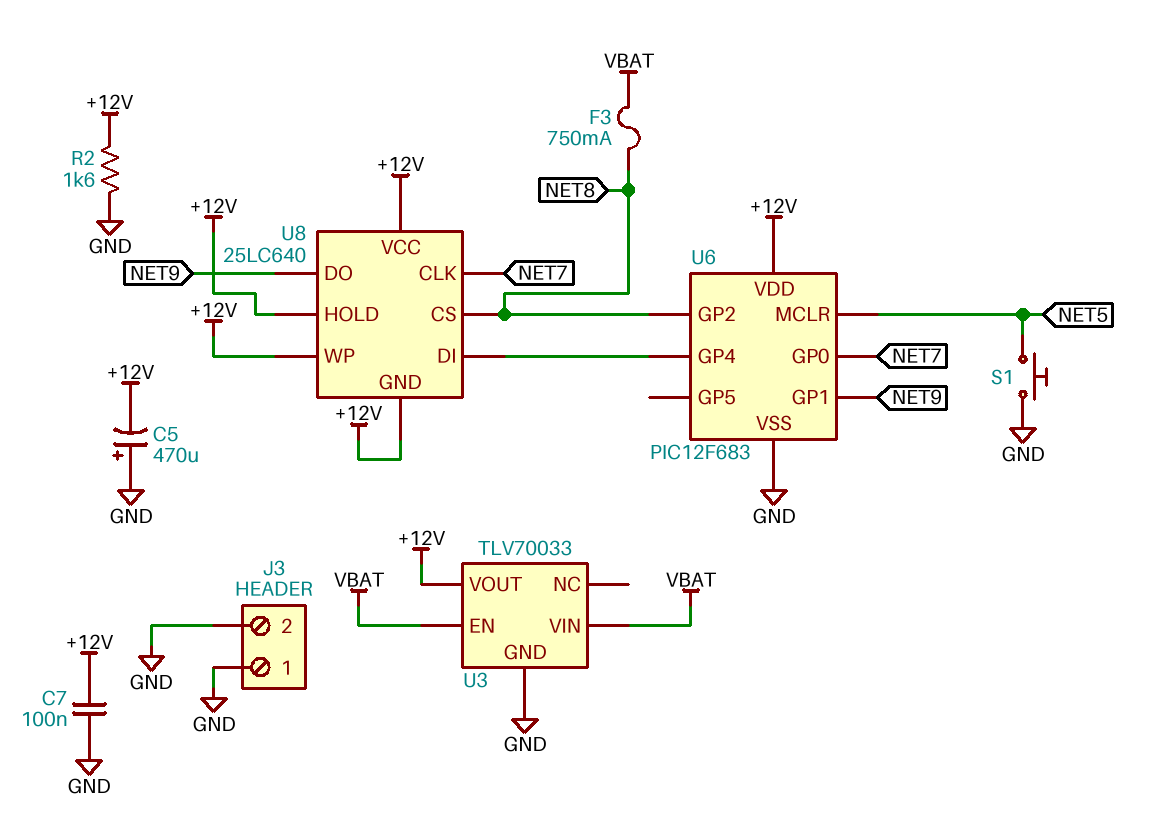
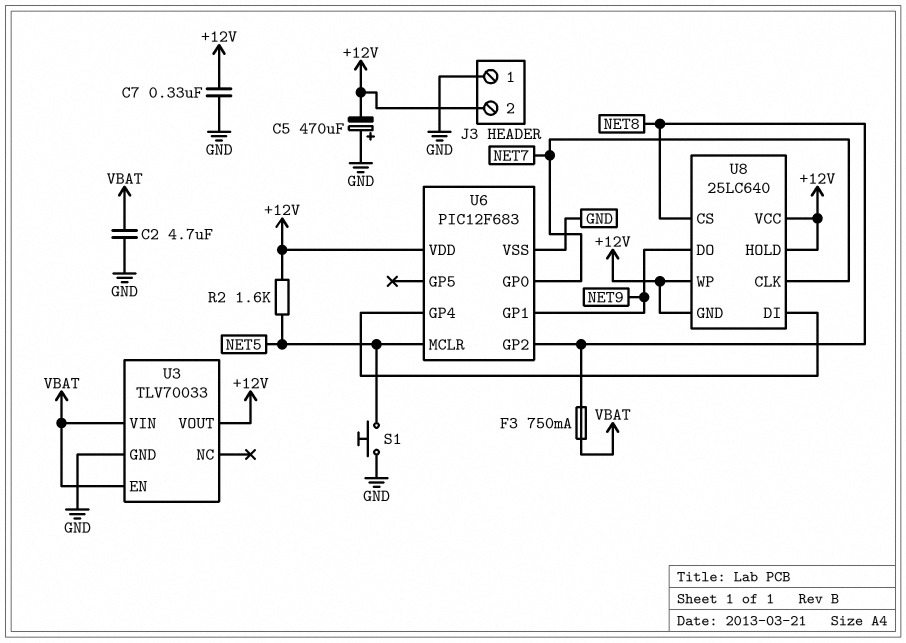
C2: none -> 4.7uF (GND, VBAT)
C7: 100nF (+12V, GND) -> 330nF (+12V, GND)
J3 pin 2: GND -> +12V
R2: 1.6k (+12V, GND) -> 1.6k (+12V, NET5)

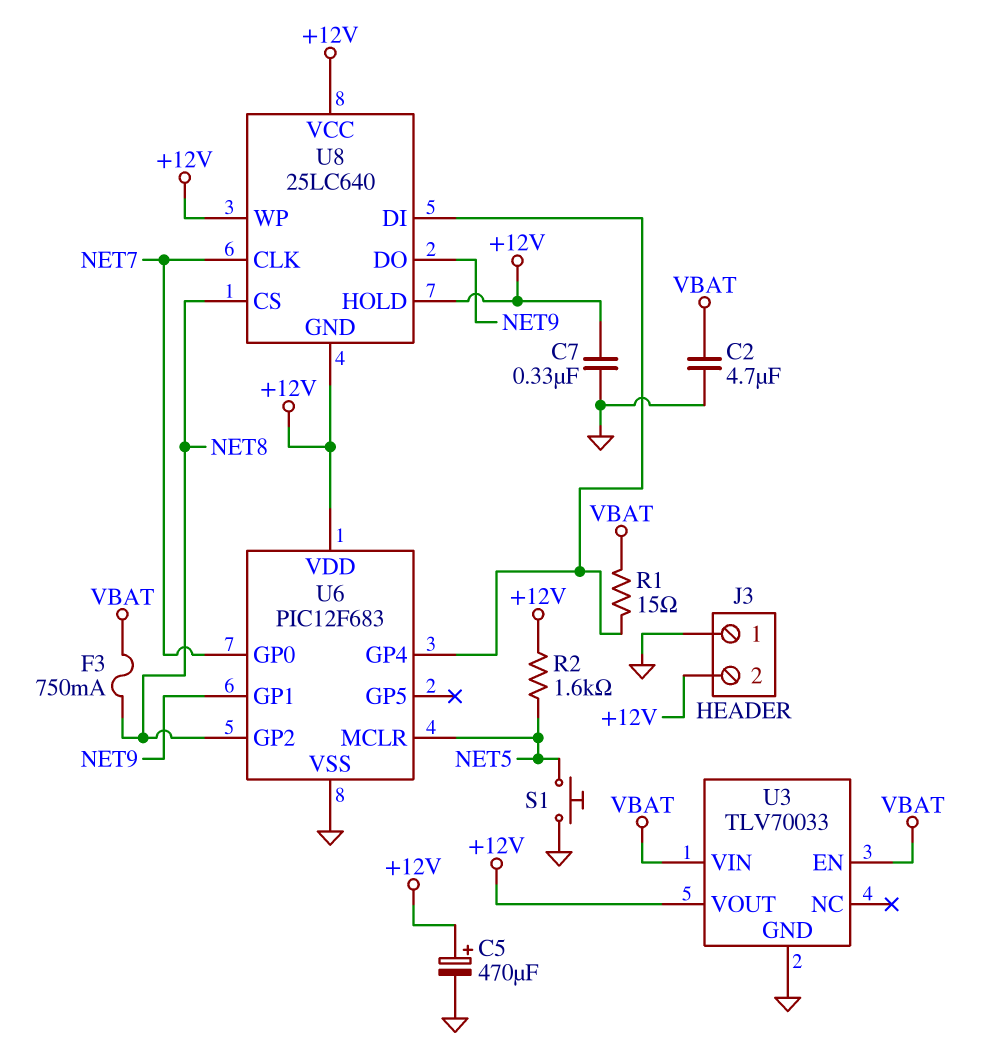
C5: 470uF (plus GND, minus +12V) -> 470uF (plus +12V, minus GND)
R1: none -> 15 (U6/GP4, VBAT)

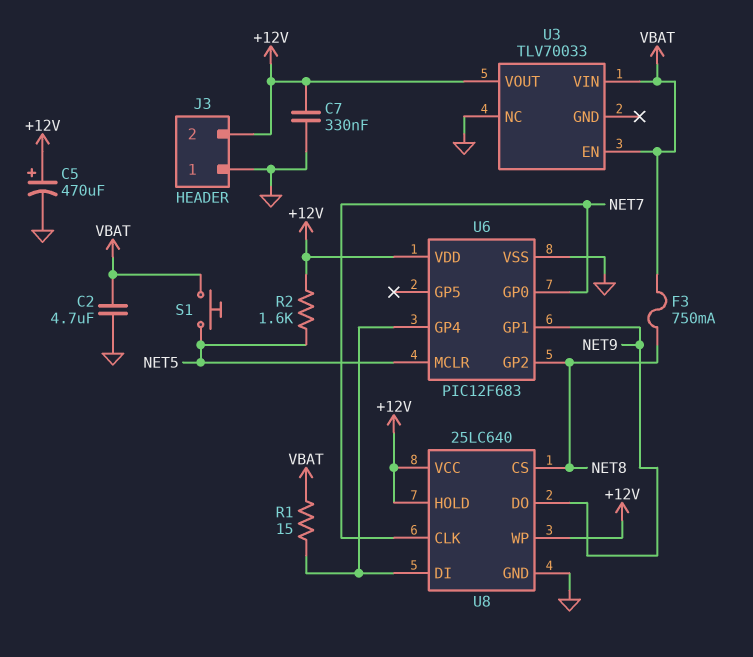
S1: button (GND, NET5) -> button (NET5, VBAT)
U3 pin GND: GND -> none
U3 pin NC: none -> GND
U8 pin GND: +12V -> GND

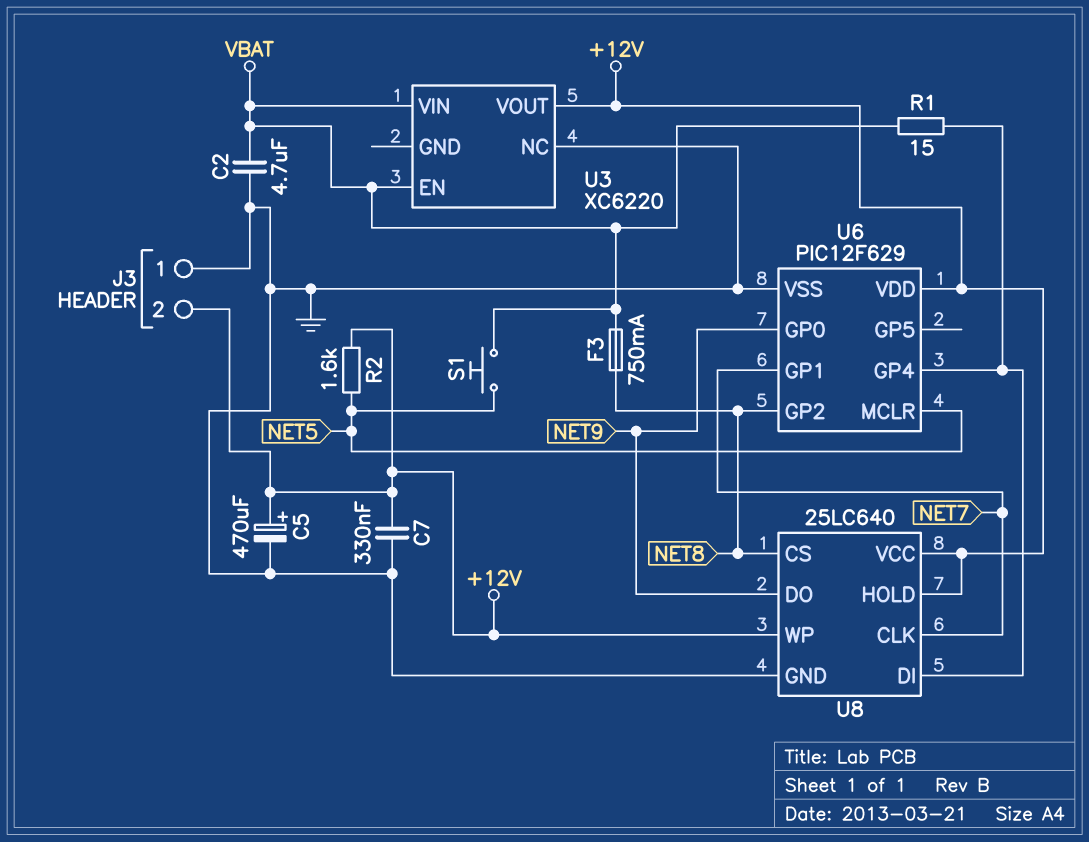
U3: TLV70033 -> XC6220
U6: PIC12F683 -> PIC12F629
U6 pin GP0: NET7 -> NET9
U6 pin GP1: NET9 -> NET7

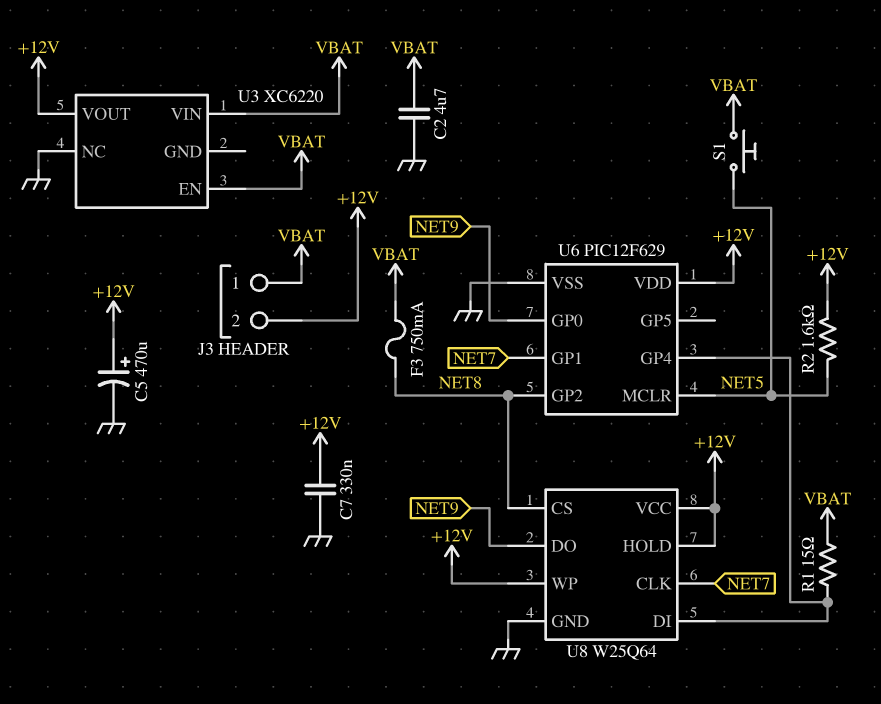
J3 pin 1: GND -> VBAT
U8: 25LC640 -> W25Q64

